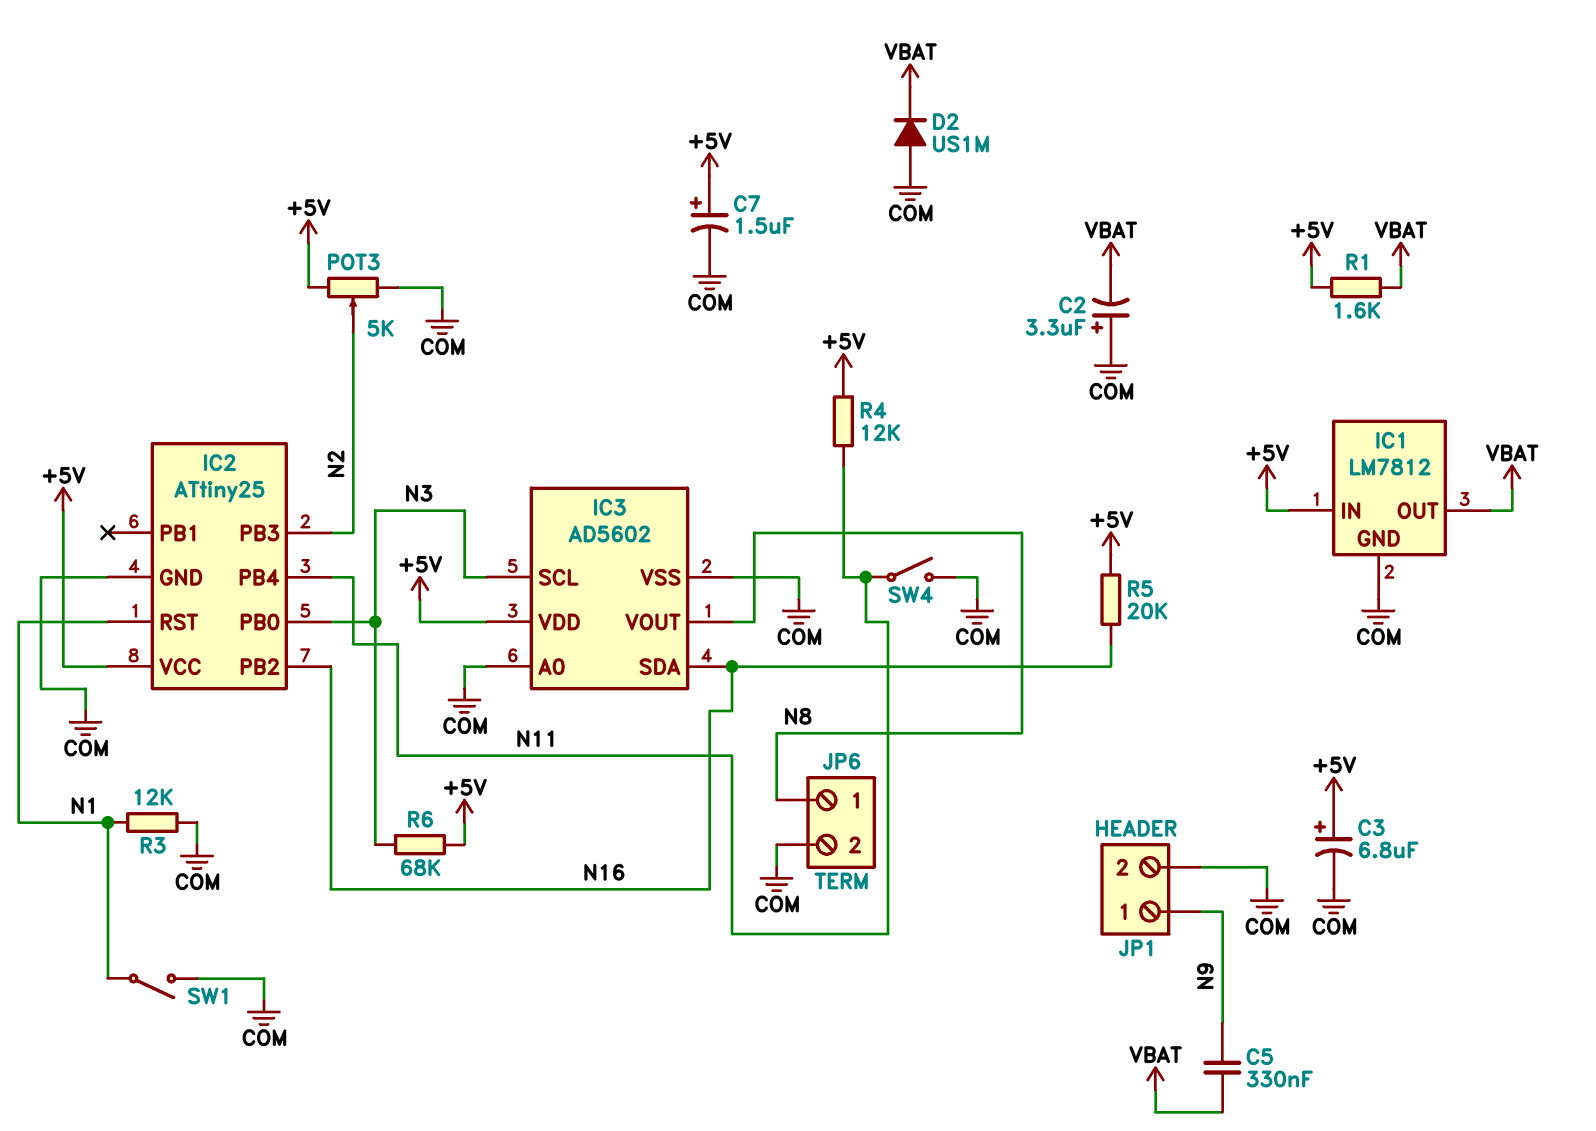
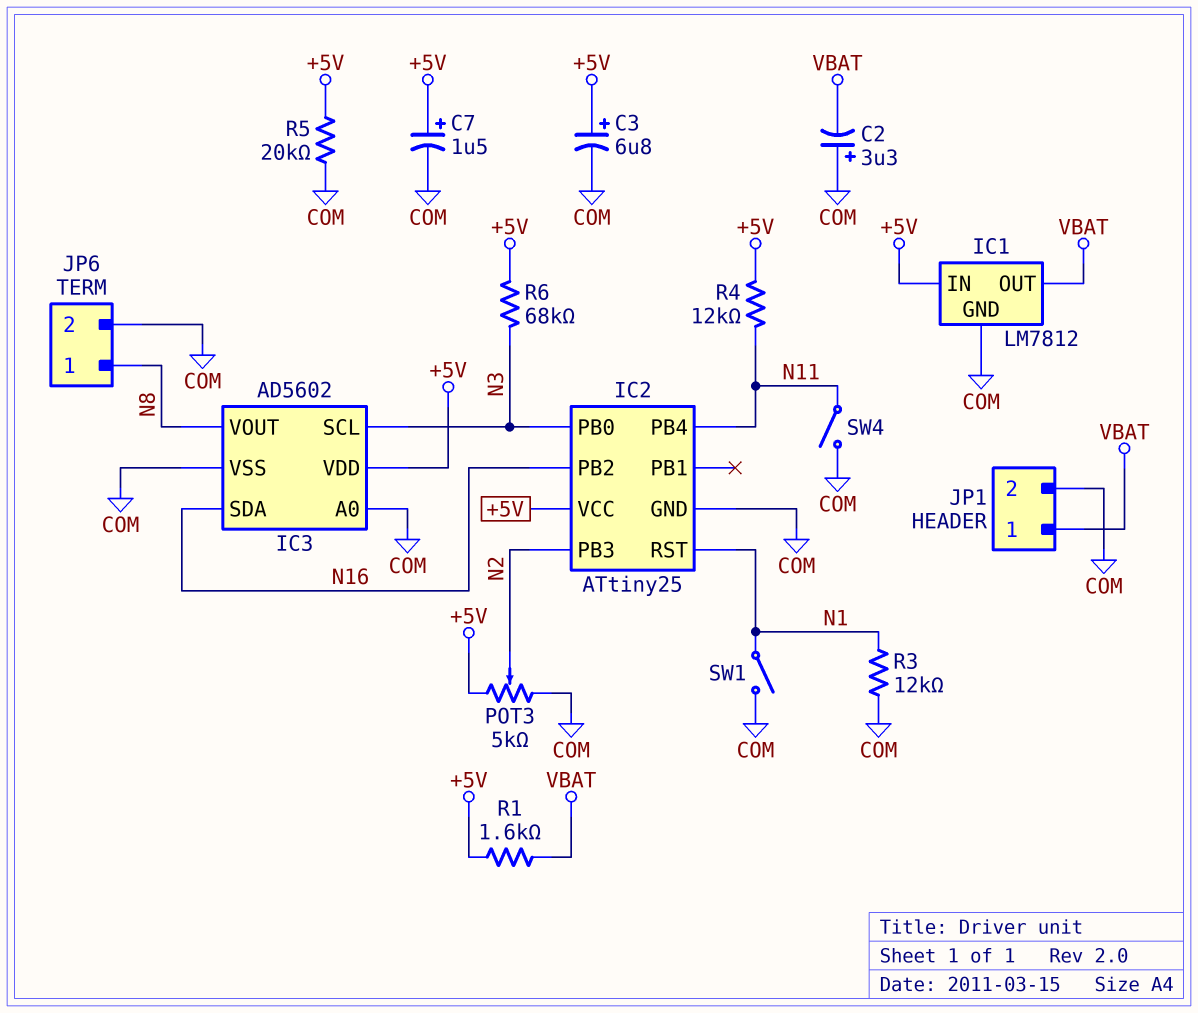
C5: 330nF (N9, VBAT) -> none
D2: diode US1M (A COM, K VBAT) -> none
JP1 pin 1: N9 -> VBAT
R5: 20k (+5V, N16) -> 20k (+5V, COM)

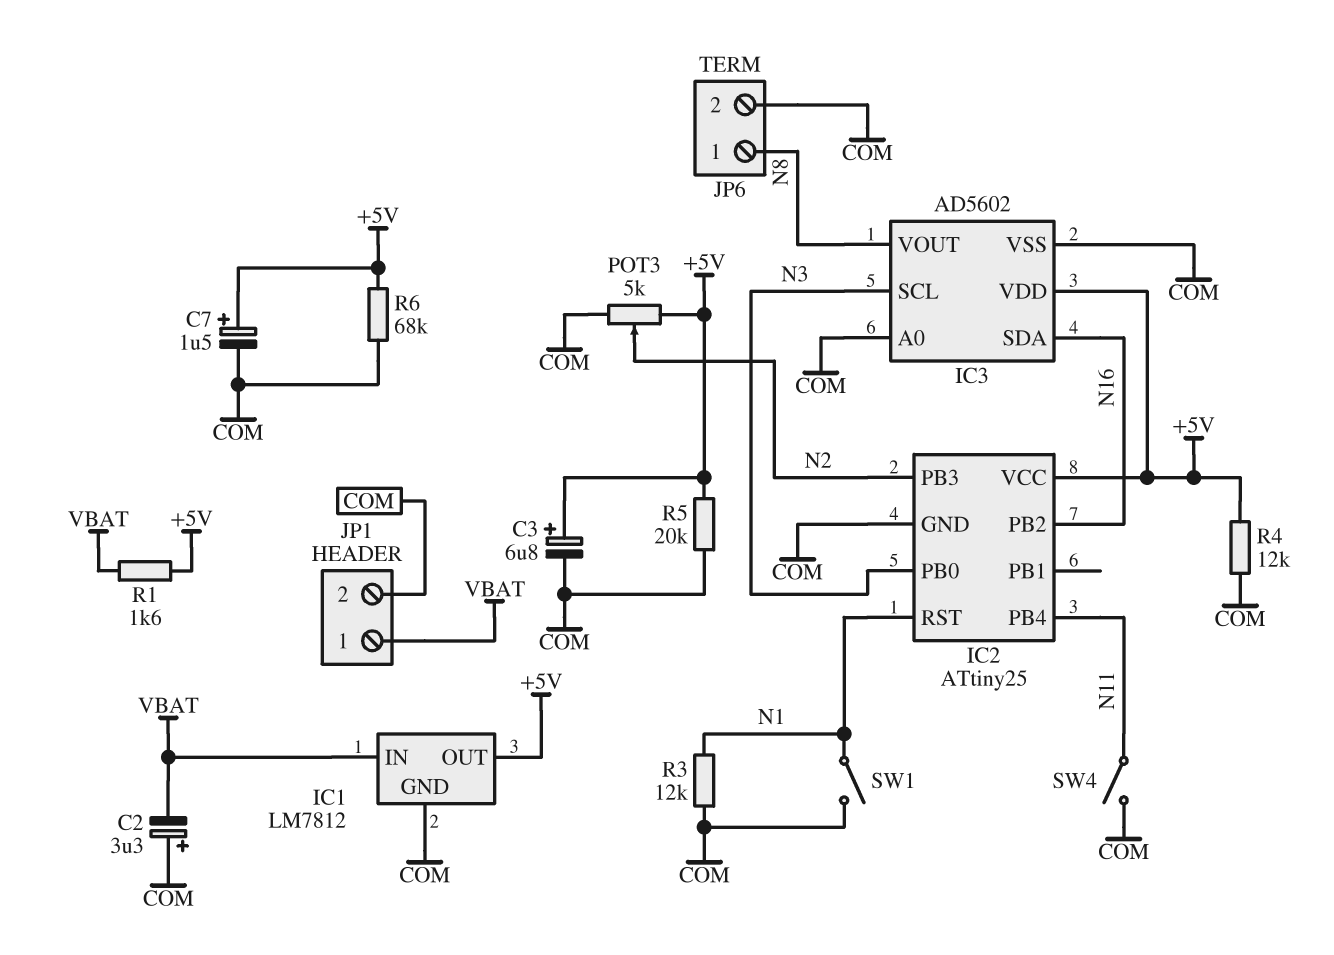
IC1 pin IN: +5V -> VBAT
IC1 pin OUT: VBAT -> +5V
R4: 12k (+5V, N11) -> 12k (+5V, COM)
R6: 68k (+5V, N3) -> 68k (+5V, COM)

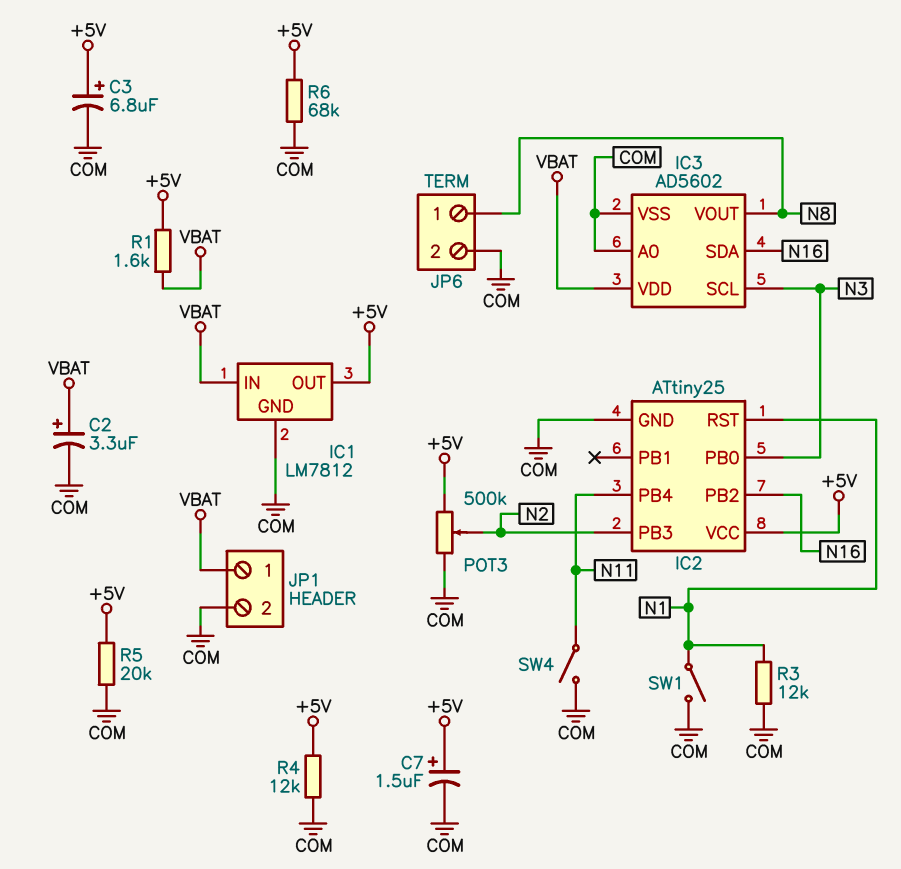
C2: 3.3uF (plus COM, minus VBAT) -> 3.3uF (plus VBAT, minus COM)
IC3 pin VDD: +5V -> VBAT
POT3: 5k (+5V, COM, wiper N2) -> 500k (+5V, COM, wiper N2)

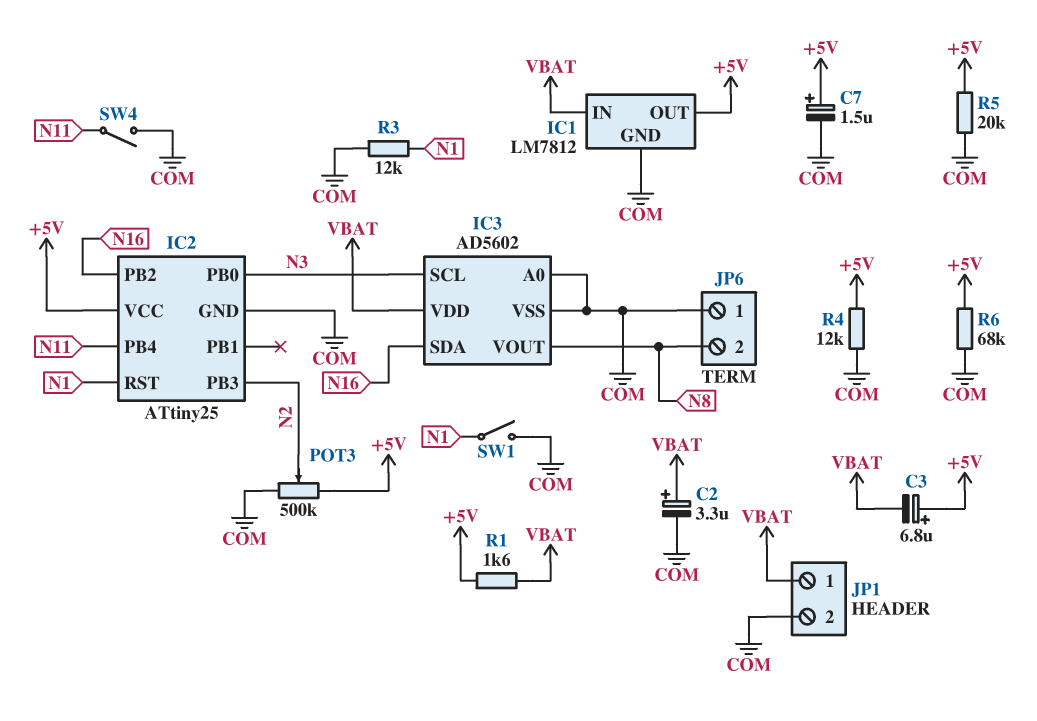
C3: 6.8uF (plus +5V, minus COM) -> 6.8uF (plus +5V, minus VBAT)
JP6 pin 1: N8 -> COM
JP6 pin 2: COM -> N8

